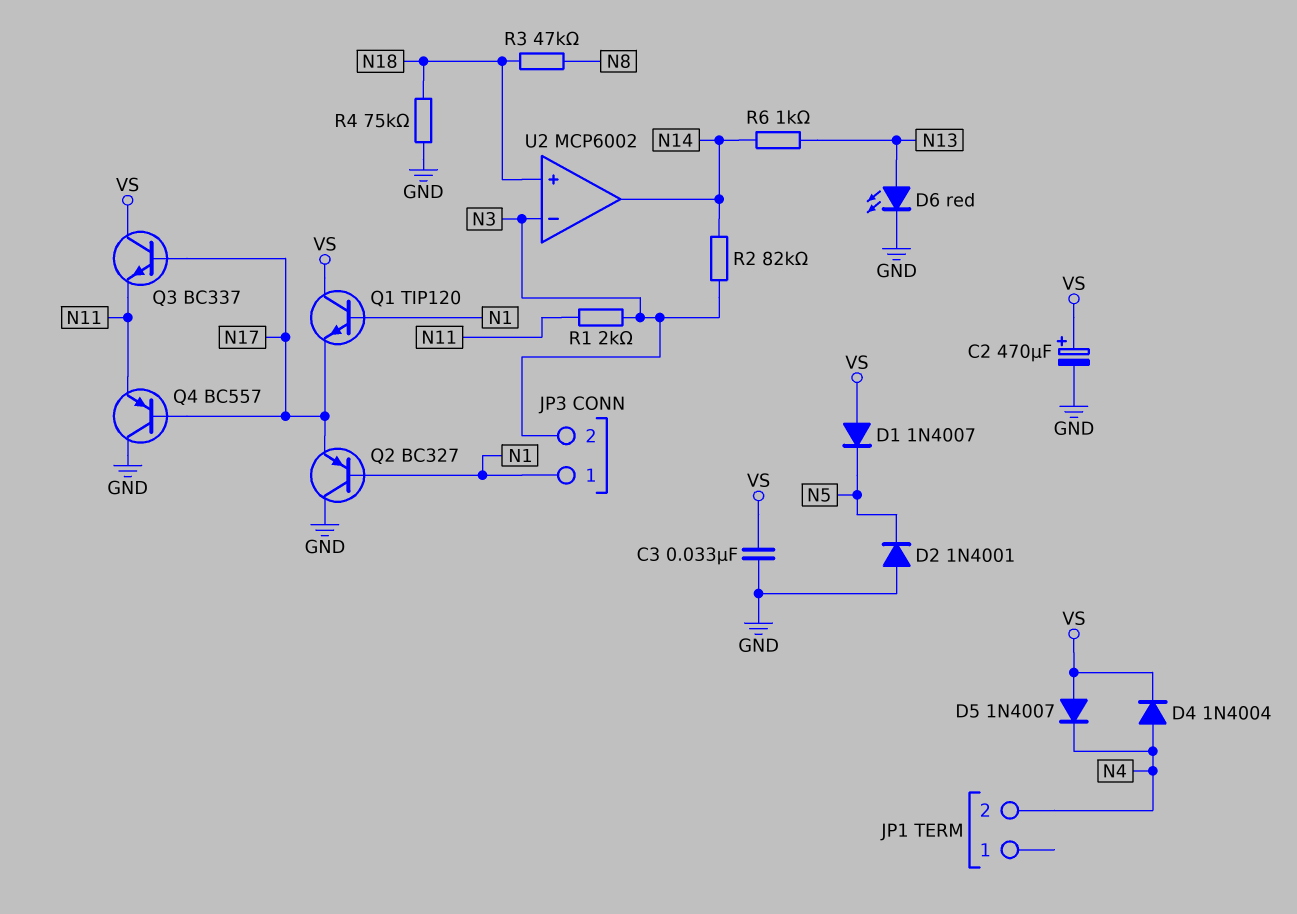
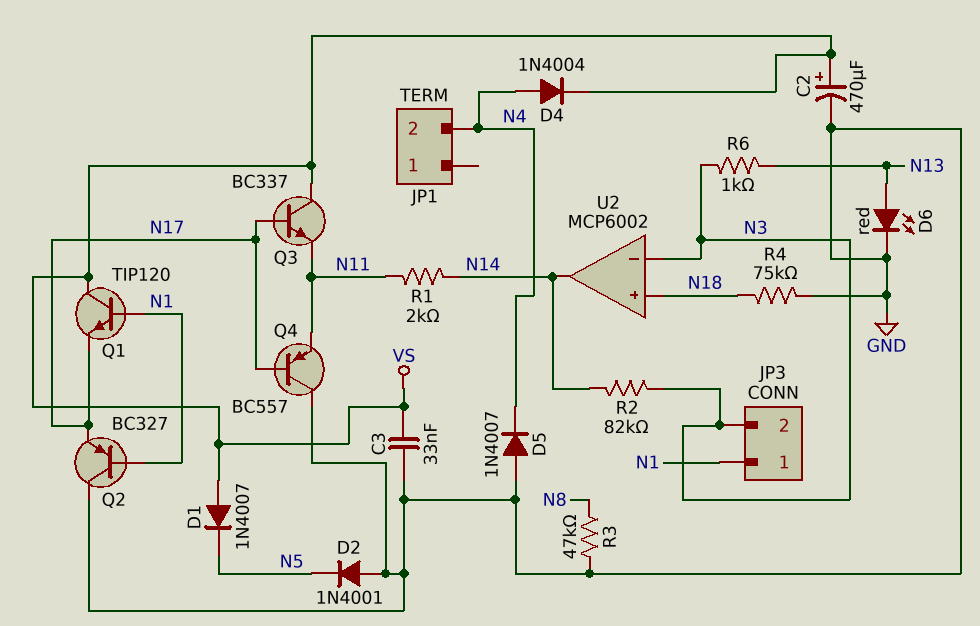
D5: diode 1N4007 (A VS, K N4) -> diode 1N4007 (A GND, K N4)
R1: 2k (N3, N11) -> 2k (N11, N14)
R3: 47k (N8, N18) -> 47k (GND, N8)
R6: 1k (N13, N14) -> 1k (N3, N13)

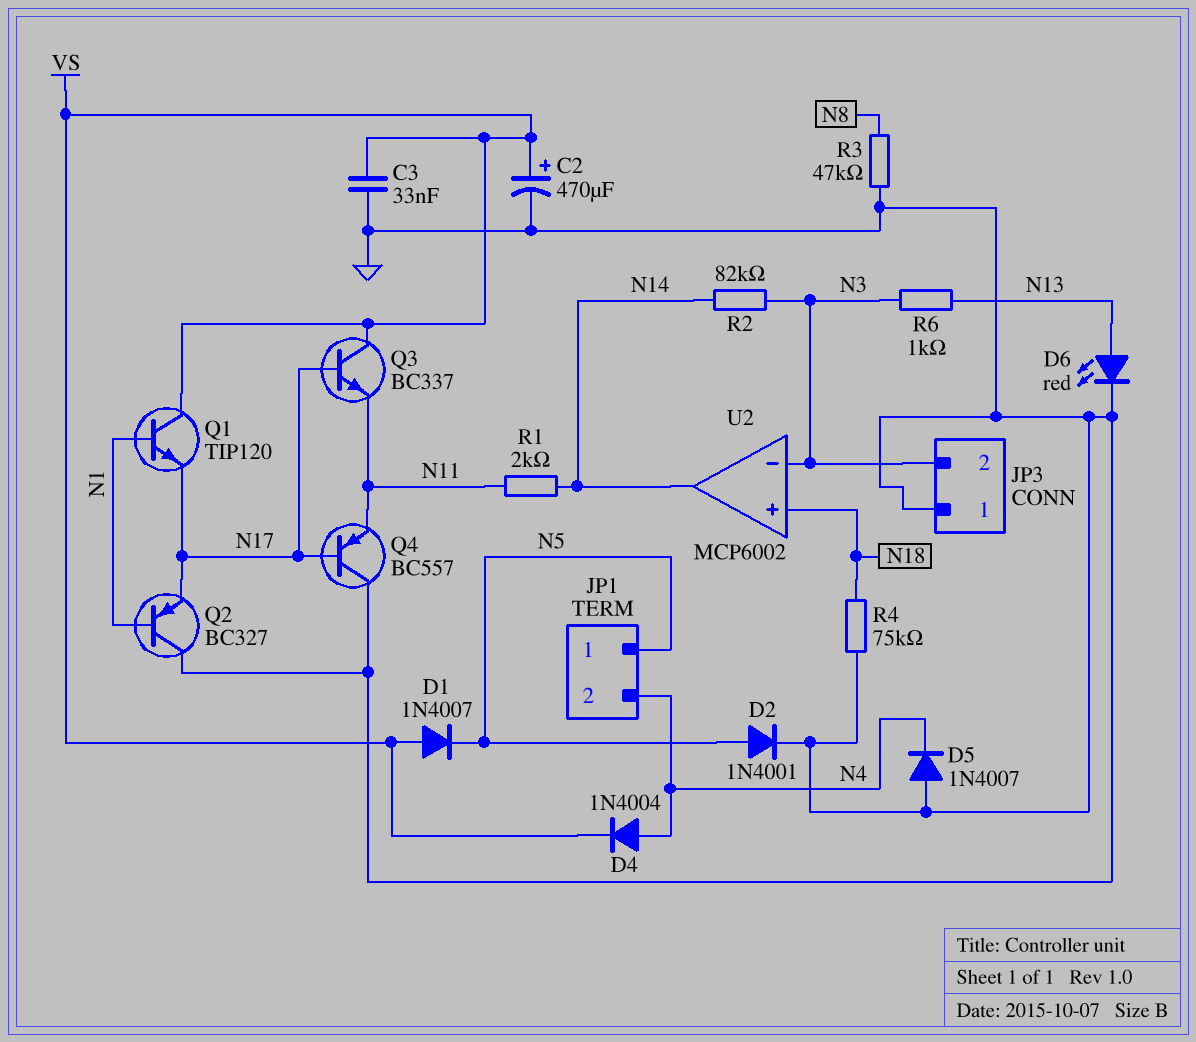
D2: diode 1N4001 (A GND, K N5) -> diode 1N4001 (A N5, K GND)
JP1 pin 1: none -> N5
JP3 pin 1: N1 -> GND

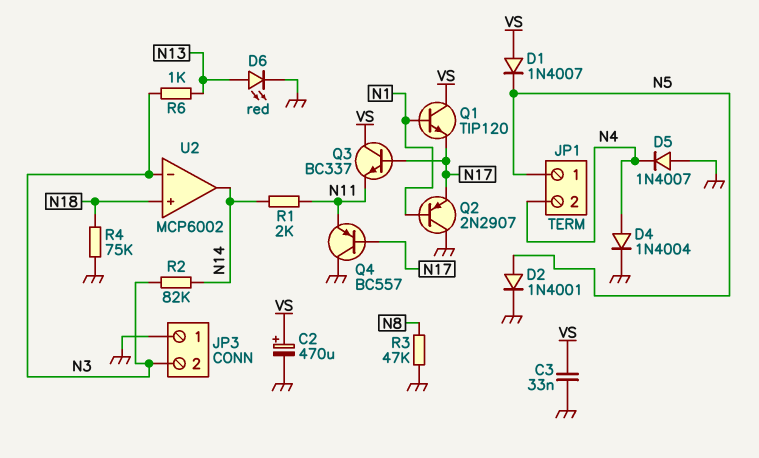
D4: diode 1N4004 (A N4, K VS) -> diode 1N4004 (A N4, K GND)
Q2: PNP BC327 (B N1, C GND, E N17) -> PNP 2N2907 (B N1, C GND, E N17)

